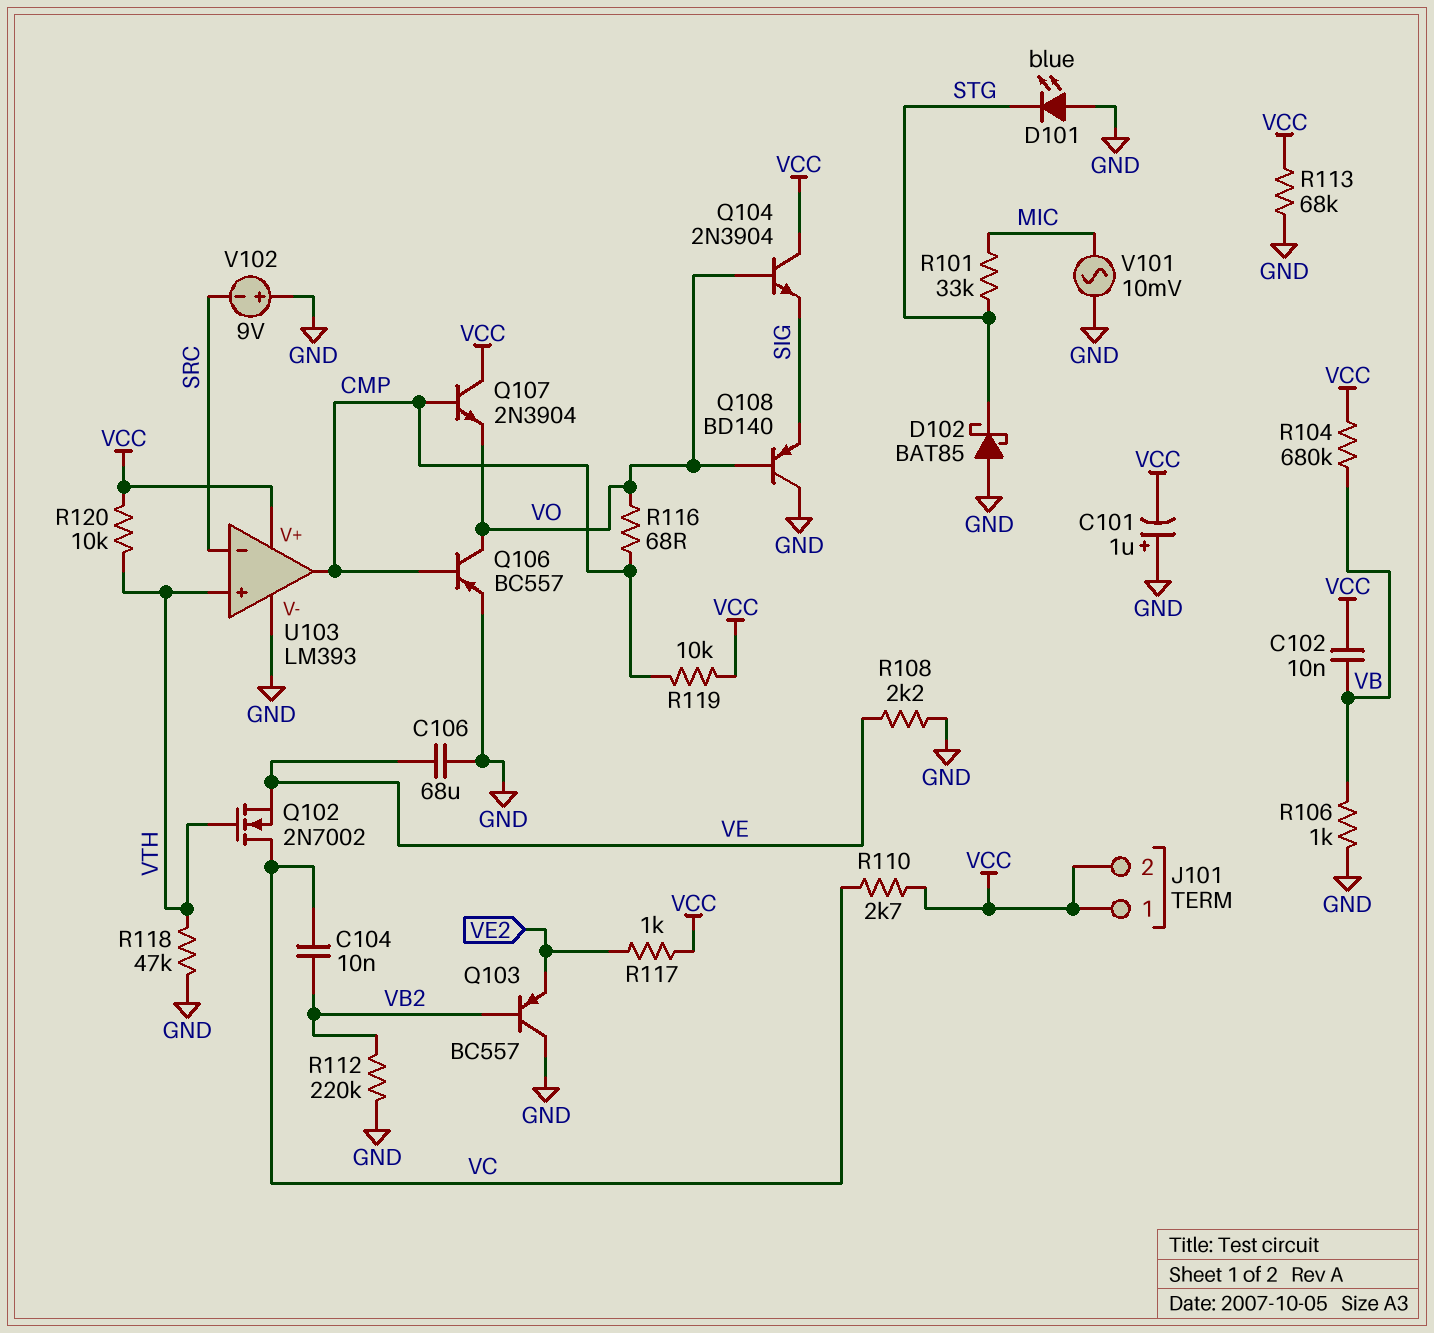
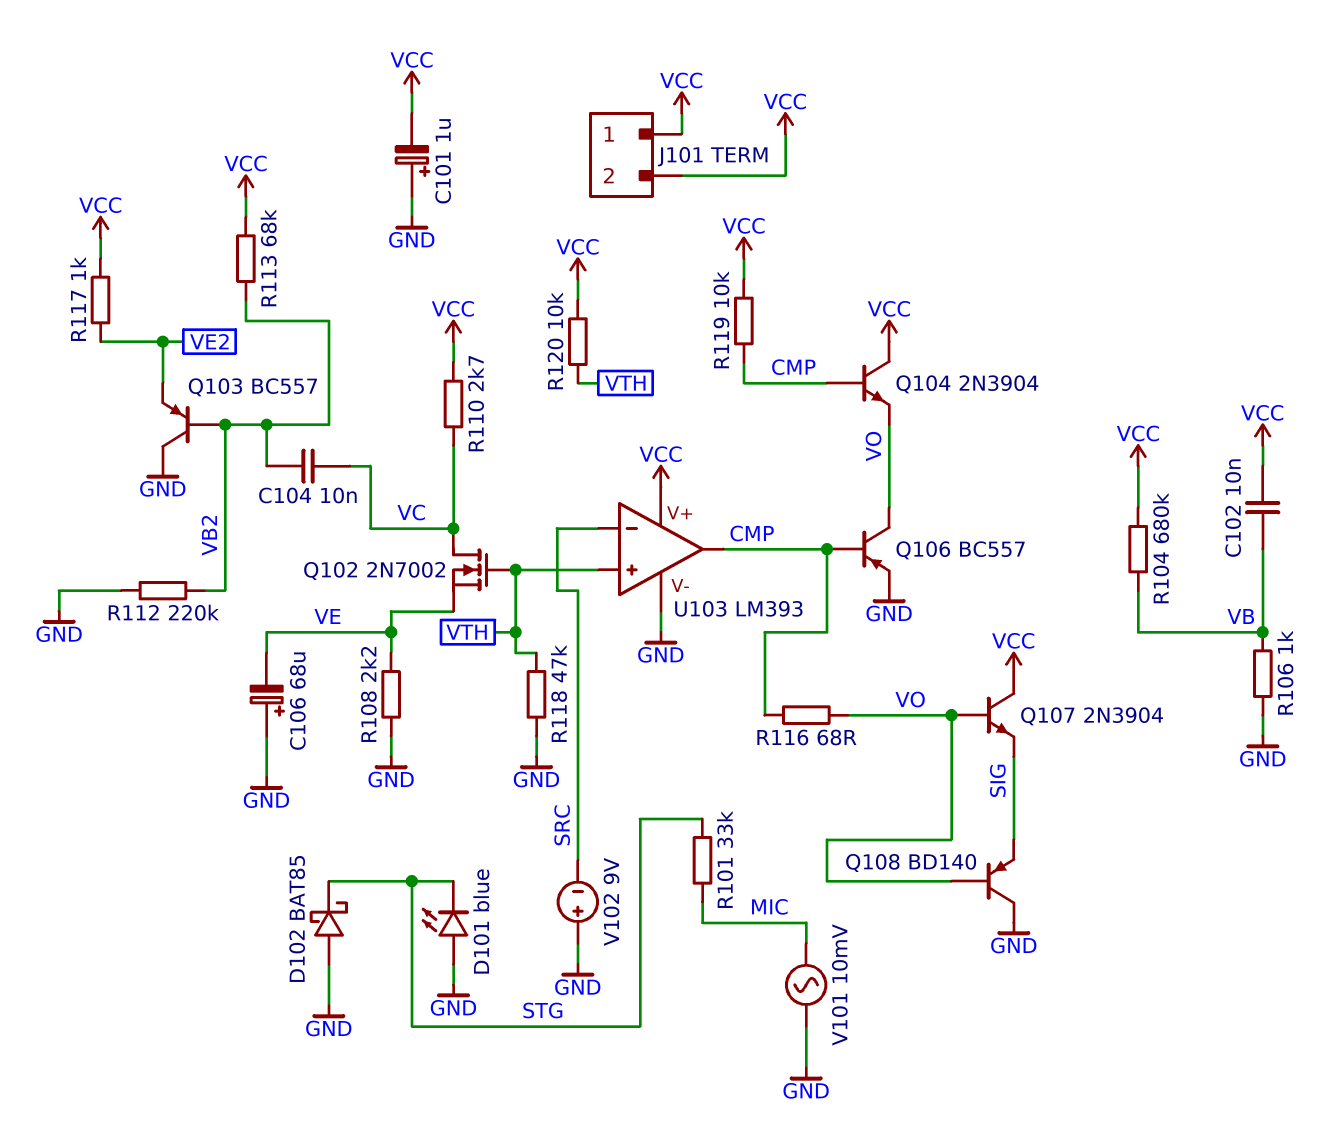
C106: 68uF (GND, VE) -> 68uF (plus GND, minus VE)
Q104: NPN 2N3904 (B VO, C VCC, E SIG) -> NPN 2N3904 (B CMP, C VCC, E VO)
Q107: NPN 2N3904 (B CMP, C VCC, E VO) -> NPN 2N3904 (B VO, C VCC, E SIG)
R113: 68k (GND, VCC) -> 68k (VB2, VCC)

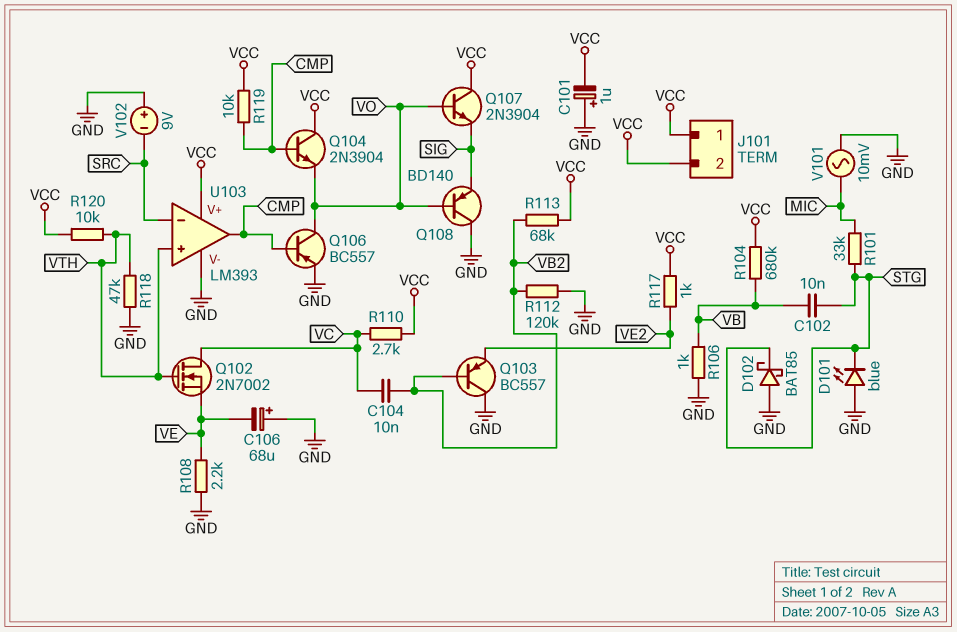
C102: 10nF (VB, VCC) -> 10nF (STG, VB)
R112: 220k (GND, VB2) -> 120k (GND, VB2)
R116: 68 (CMP, VO) -> none

